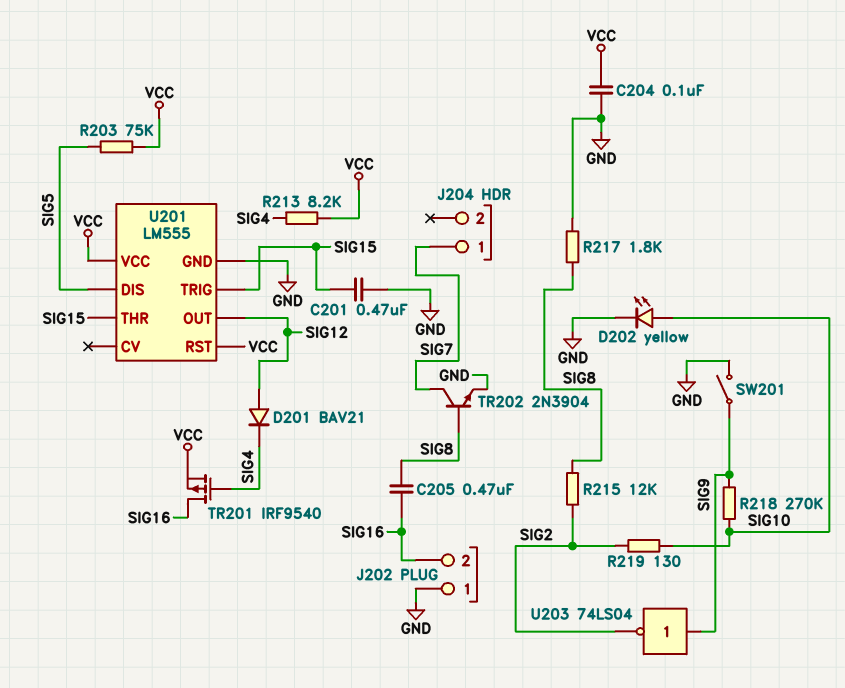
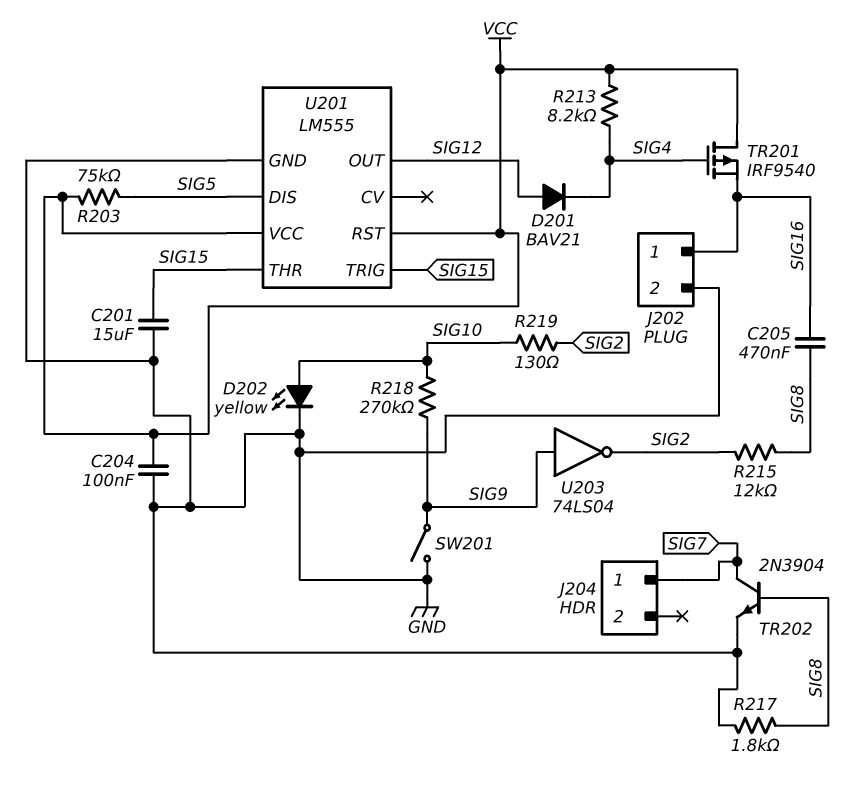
C201: 470nF (GND, SIG15) -> 15uF (GND, SIG15)
J202 pin 1: GND -> SIG16
J202 pin 2: SIG16 -> GND
TR201: PMOS IRF9540 (G SIG4, D SIG16, S VCC) -> PMOS IRF9540 (G SIG4, D VCC, S SIG16)

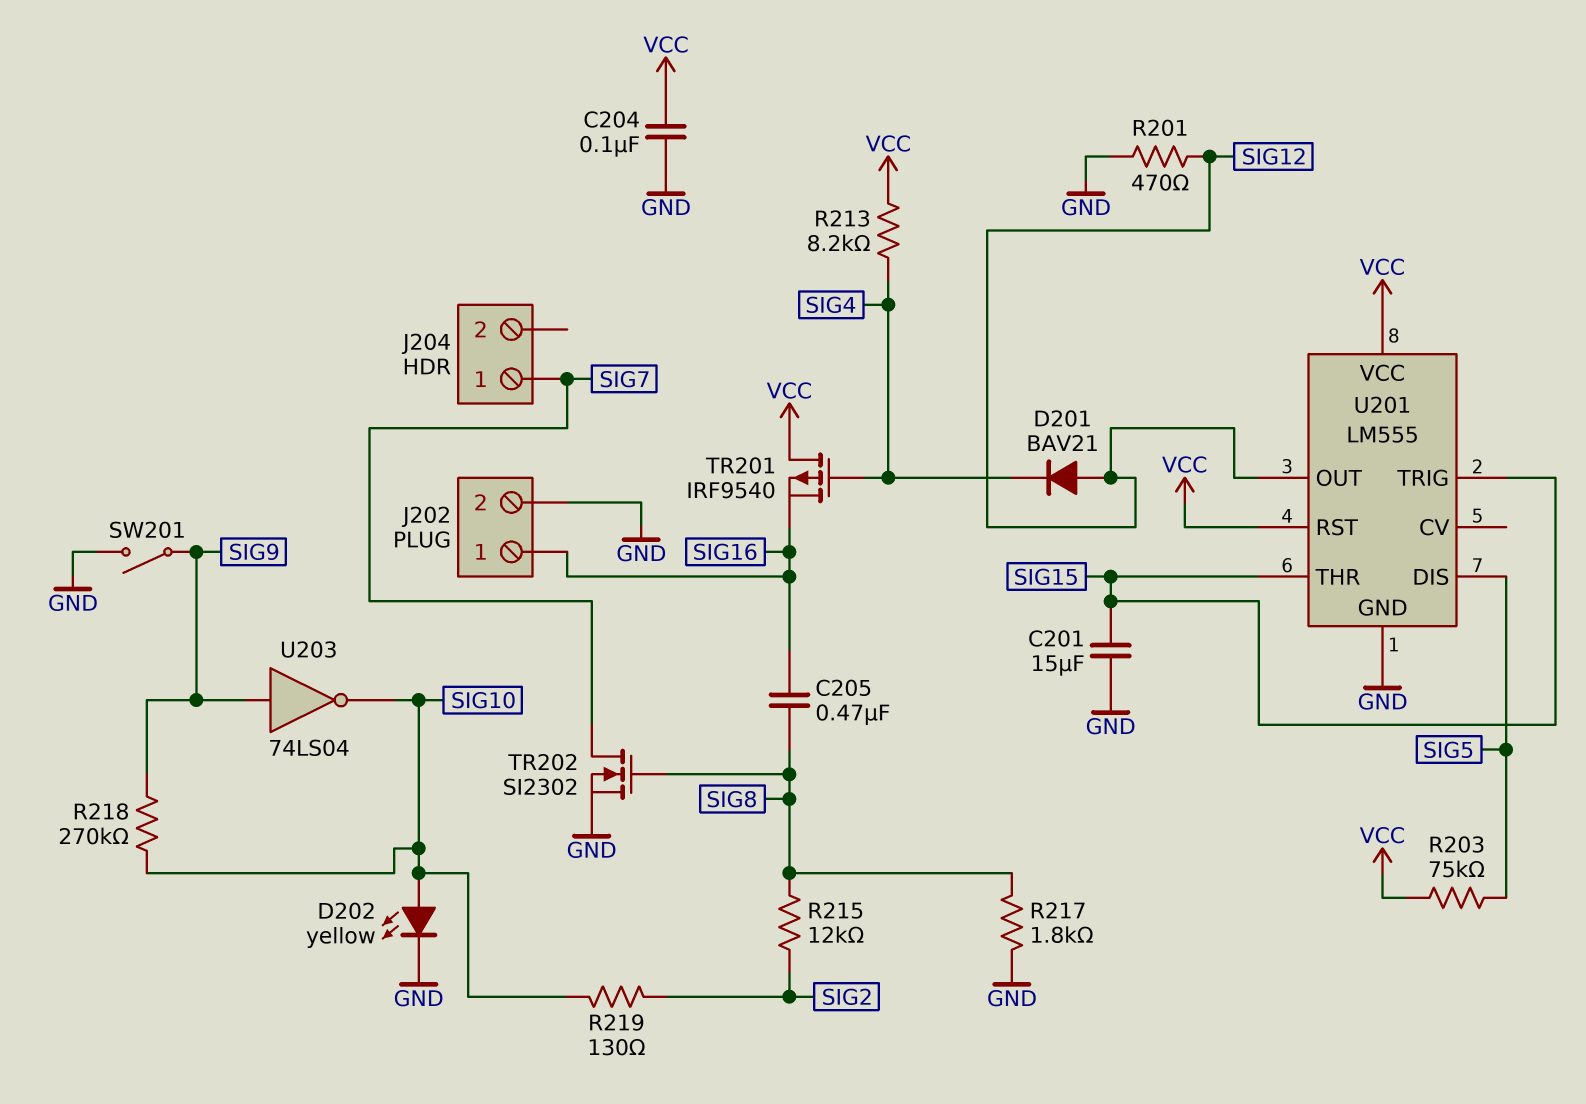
R201: none -> 470 (GND, SIG12)
TR202: NPN 2N3904 (B SIG8, C SIG7, E GND) -> NMOS SI2302 (G SIG8, D SIG7, S GND)
U203: NOT 74LS04 (in SIG9, out SIG2) -> NOT 74LS04 (in SIG9, out SIG10)

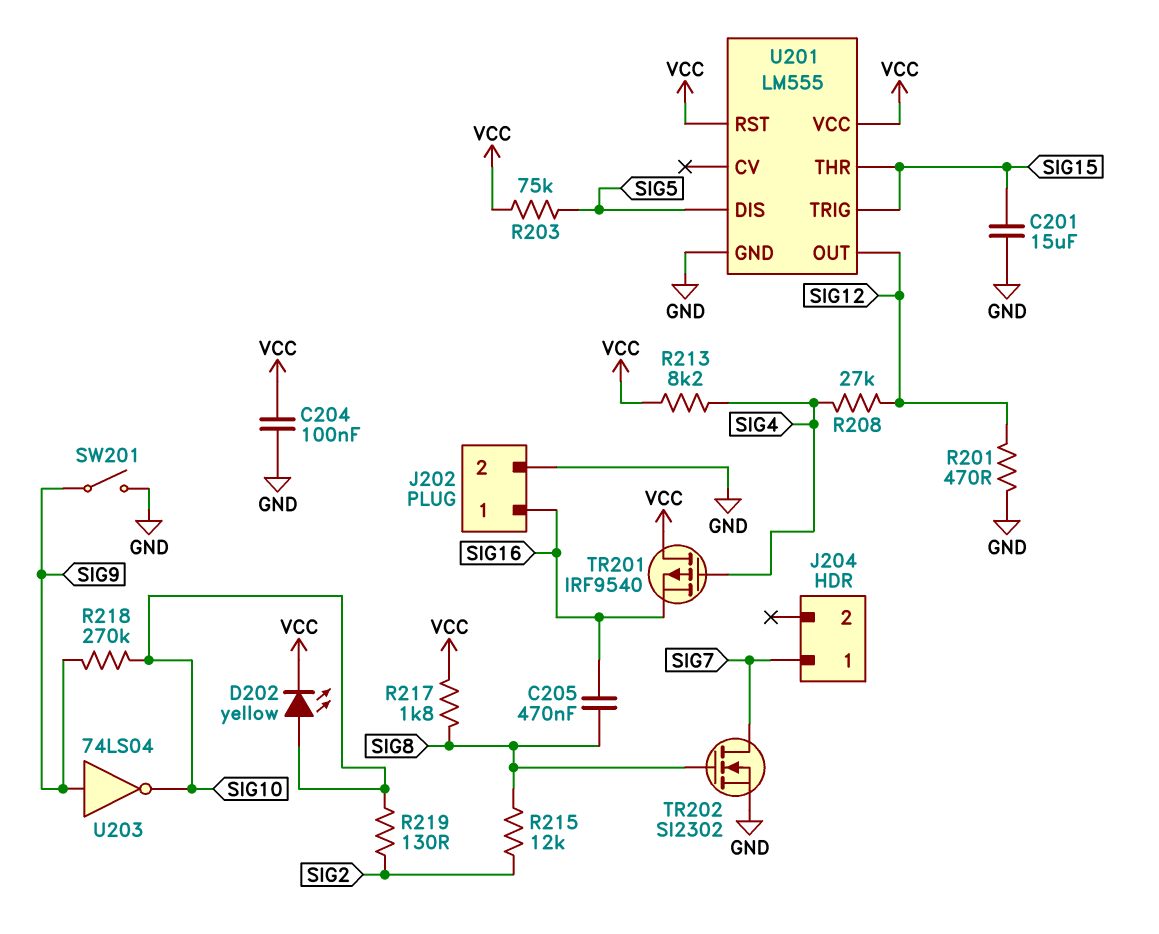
D201: diode BAV21 (A SIG12, K SIG4) -> none
D202: LED yellow (A SIG10, K GND) -> LED yellow (A SIG10, K VCC)
R208: none -> 27k (SIG4, SIG12)
R217: 1.8k (GND, SIG8) -> 1.8k (SIG8, VCC)

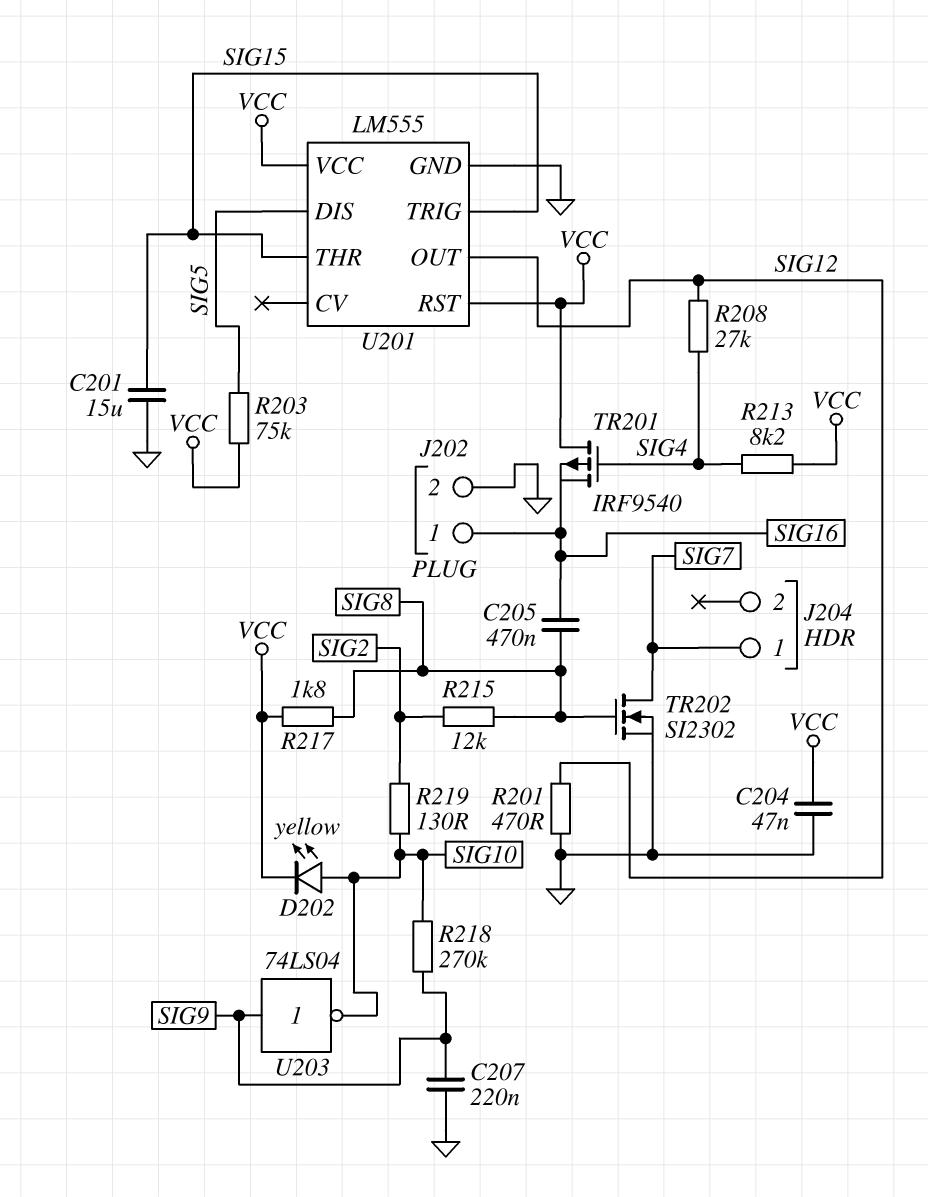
C204: 100nF (GND, VCC) -> 47nF (GND, VCC)
C207: none -> 220nF (GND, SIG9)
SW201: switch (GND, SIG9) -> none

